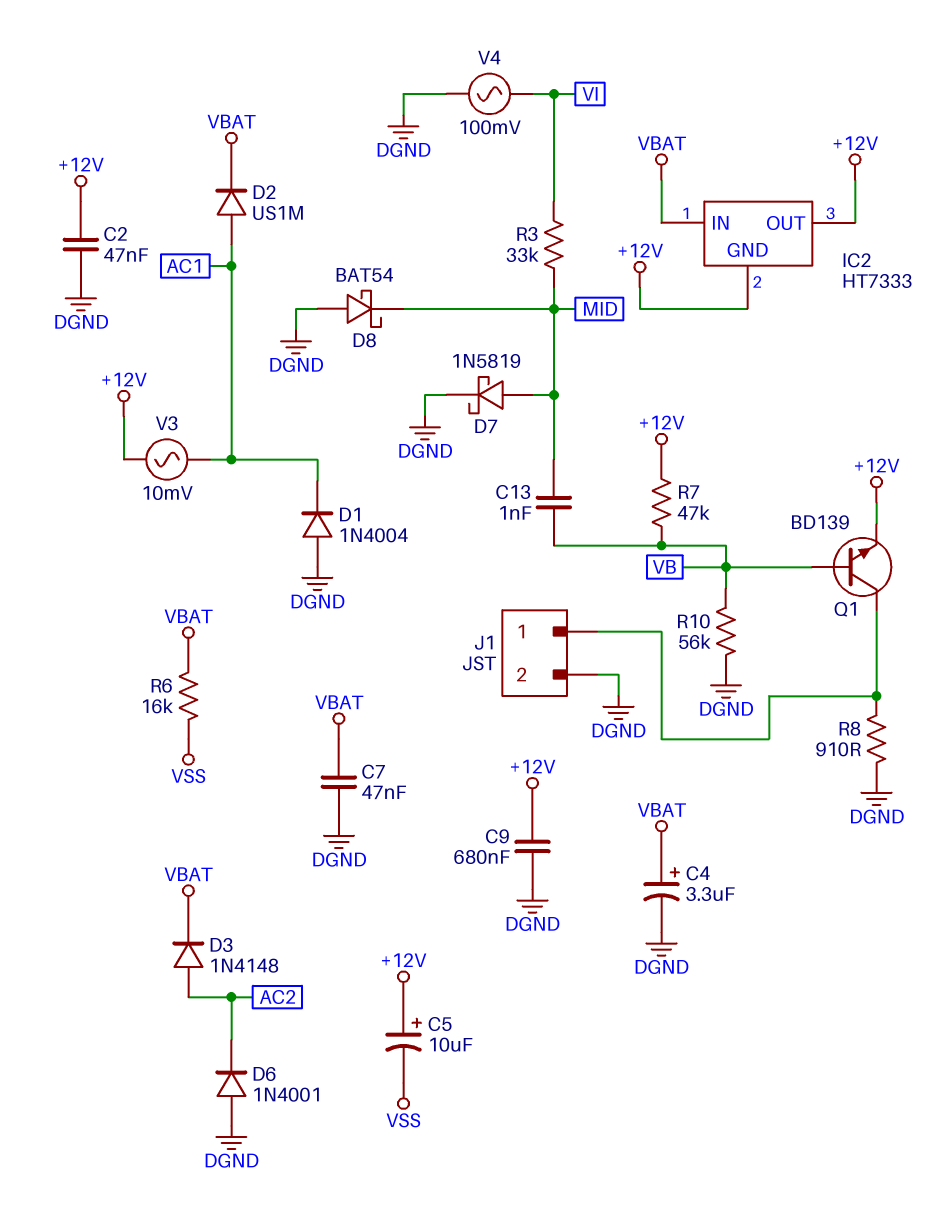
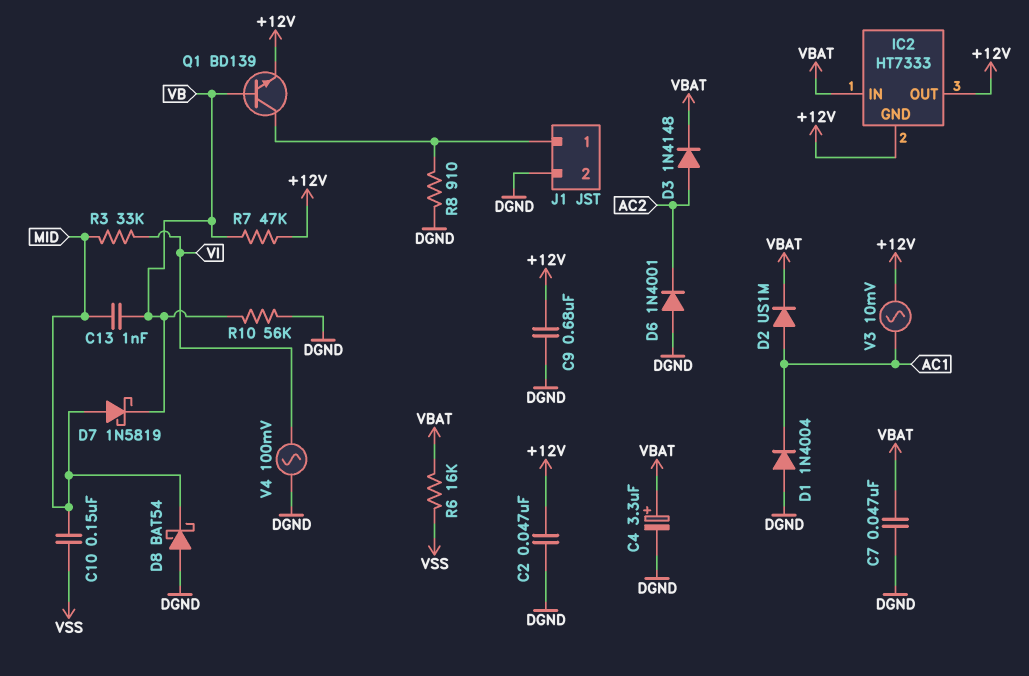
C5: 10uF (plus +12V, minus VSS) -> none
C10: none -> 150nF (MID, VSS)
D7: schottky 1N5819 (A MID, K DGND) -> schottky 1N5819 (A MID, K VB)

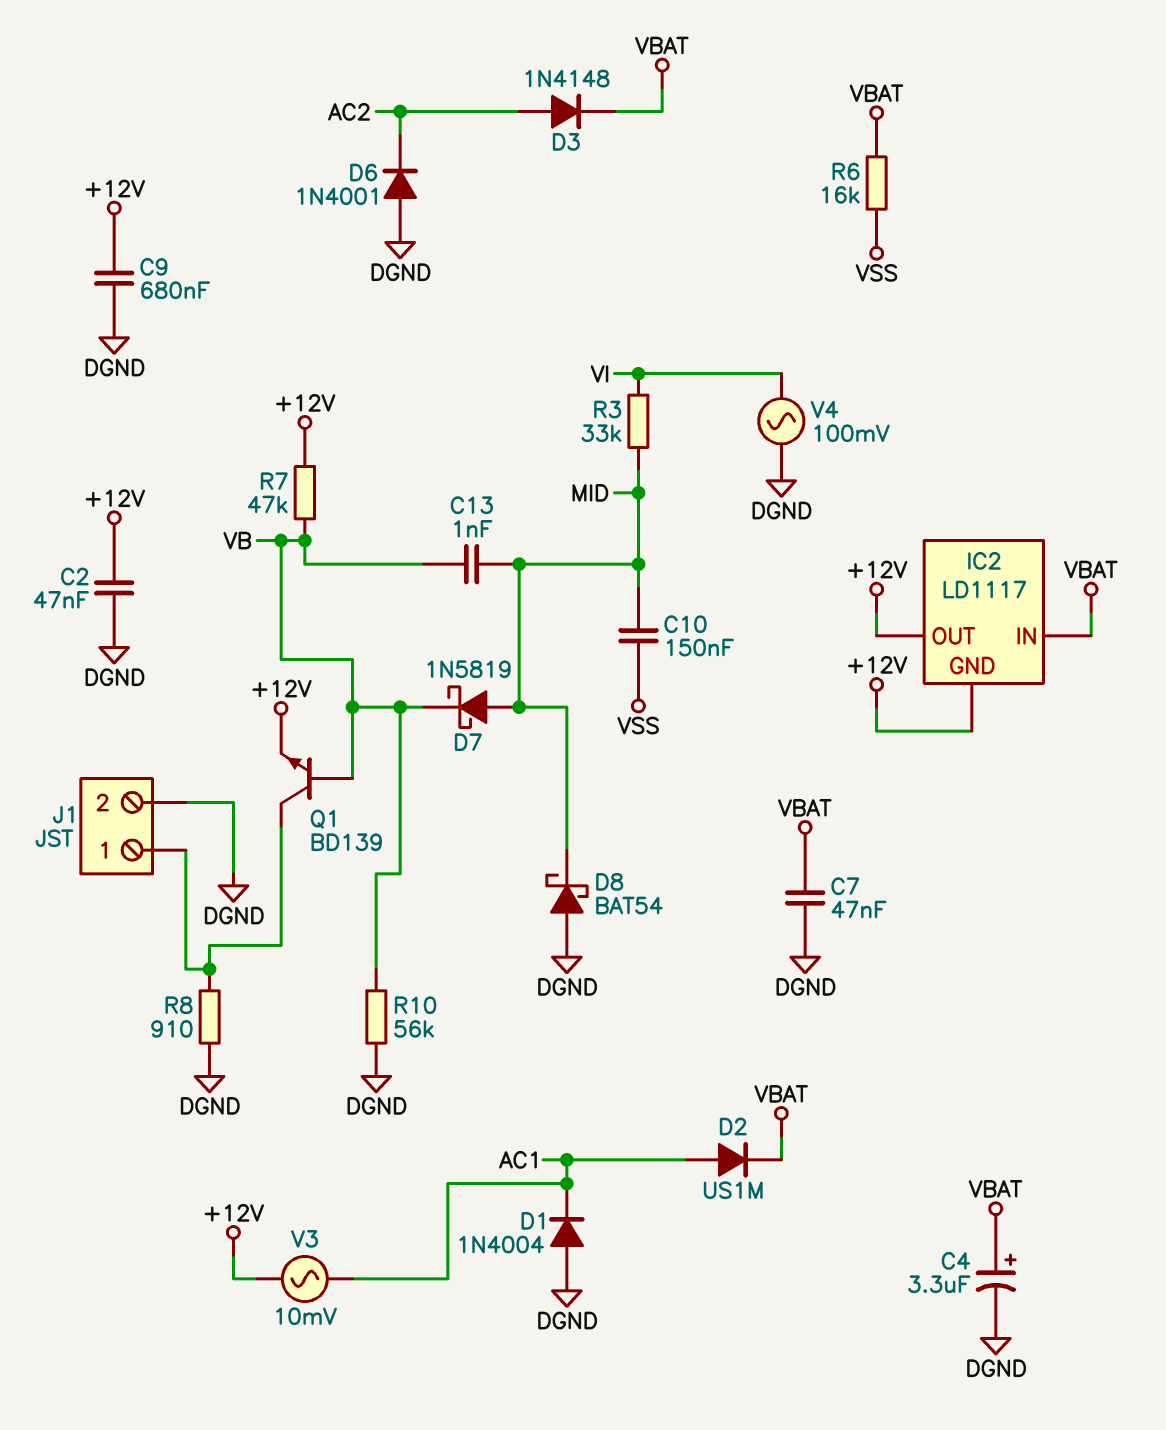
IC2: HT7333 -> LD1117

